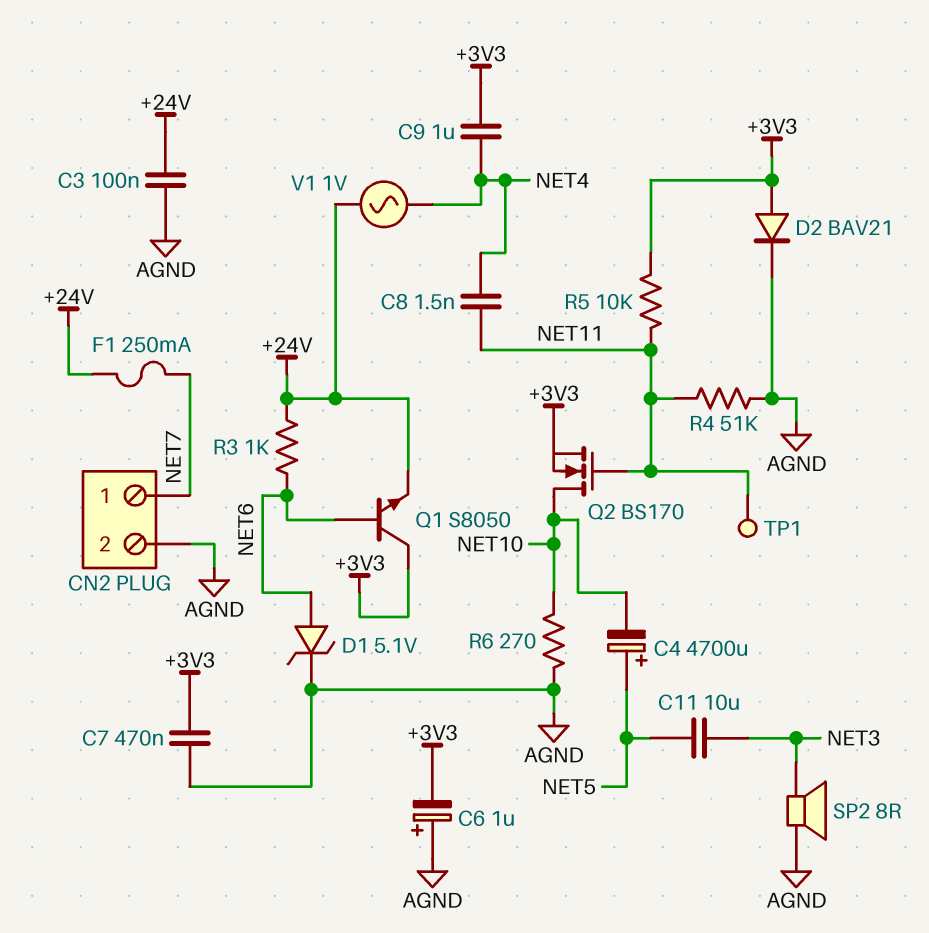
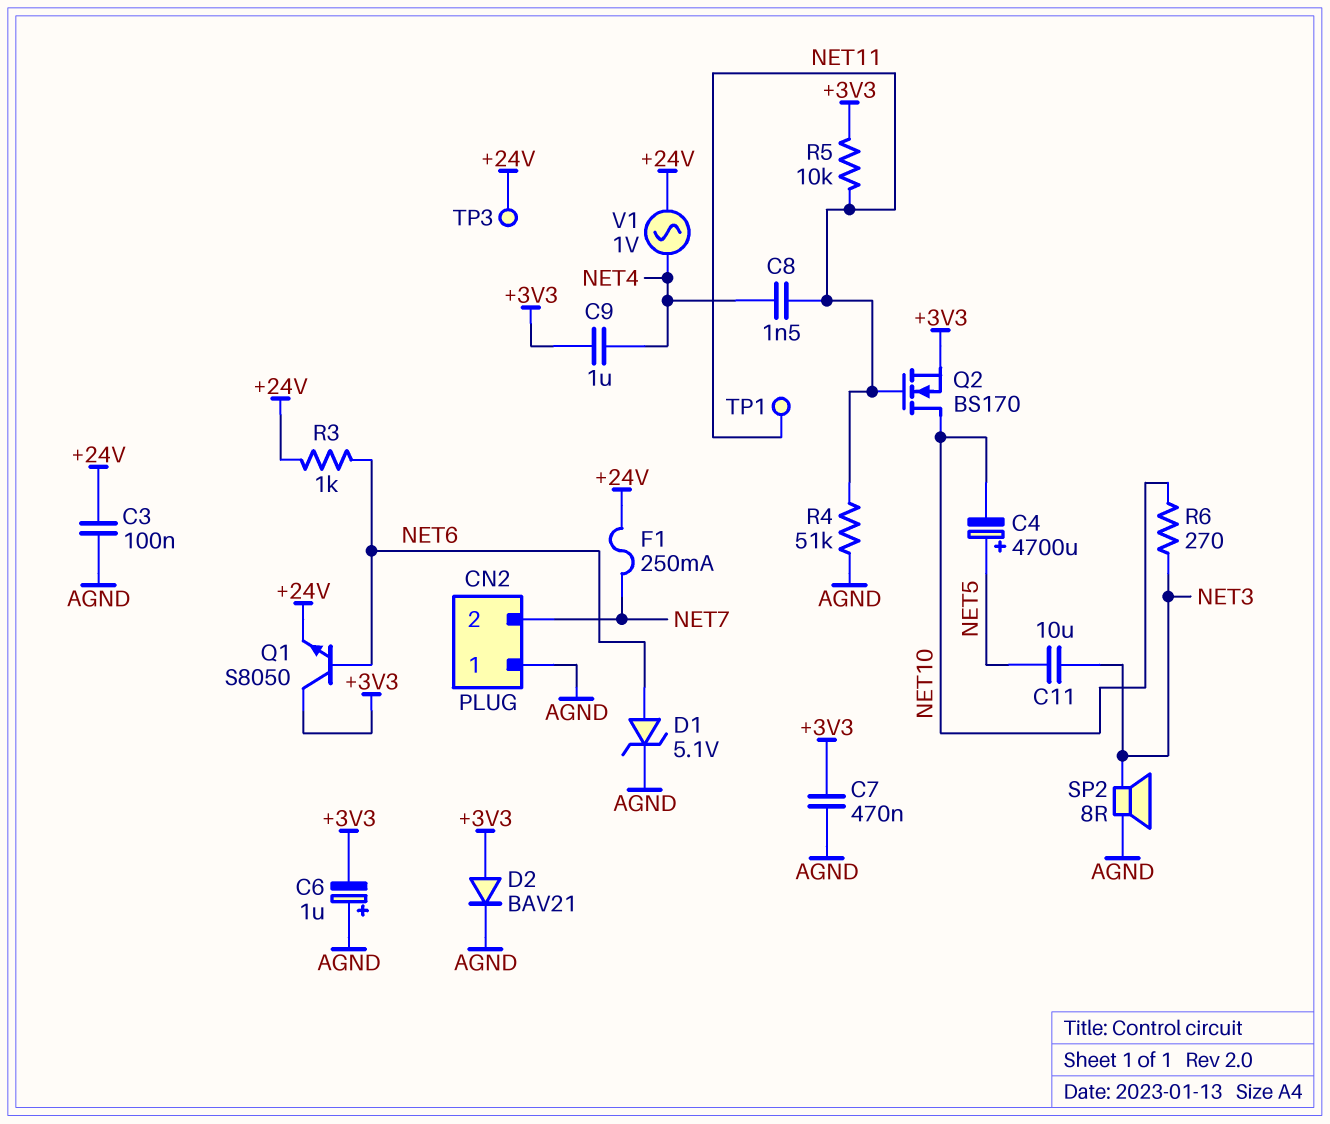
CN2 pin 1: NET7 -> AGND
CN2 pin 2: AGND -> NET7
R6: 270 (AGND, NET10) -> 270 (NET3, NET10)
TP3: none -> test point (+24V)

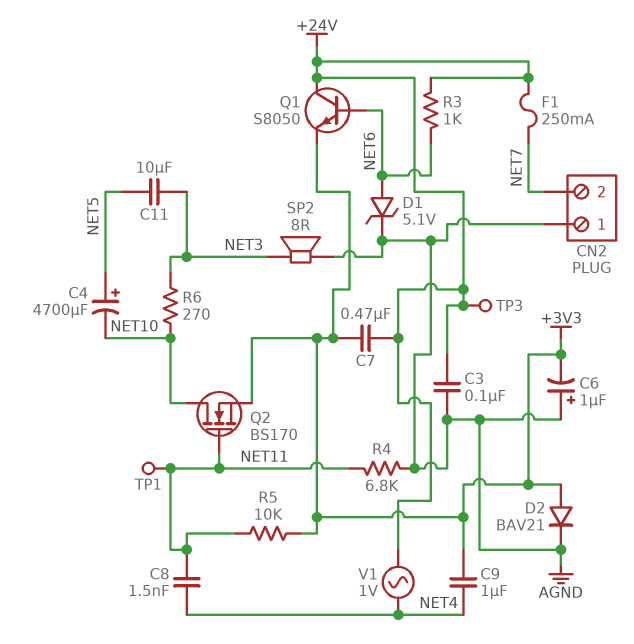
C7: 470nF (+3V3, AGND) -> 470nF (+3V3, +24V)
Q1: NPN S8050 (B NET6, C +3V3, E +24V) -> NPN S8050 (B NET6, C +24V, E +3V3)
R4: 51k (AGND, NET11) -> 6.8k (AGND, NET11)

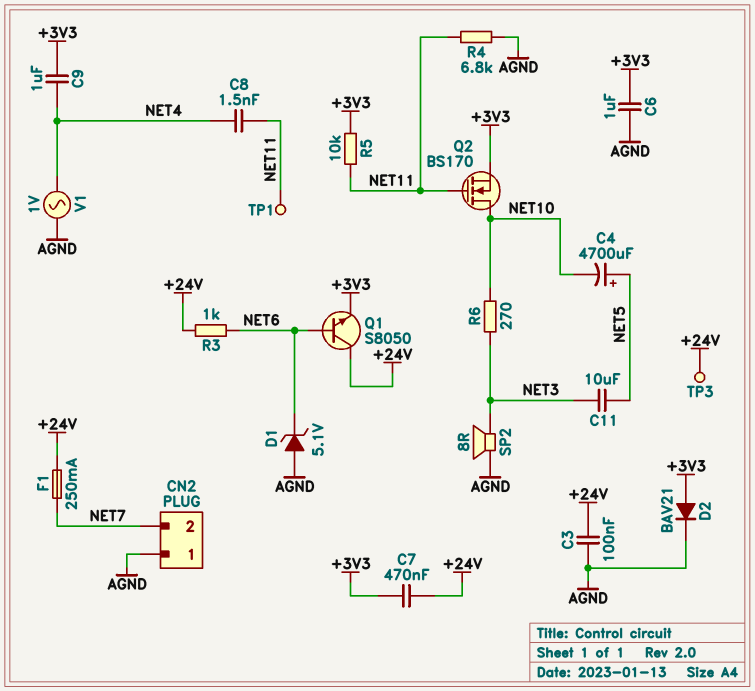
C6: 1uF (plus AGND, minus +3V3) -> 1uF (+3V3, AGND)
D1: zener 5.1V (A NET6, K AGND) -> zener 5.1V (A AGND, K NET6)
V1: AC 1V (+24V, NET4) -> AC 1V (AGND, NET4)

